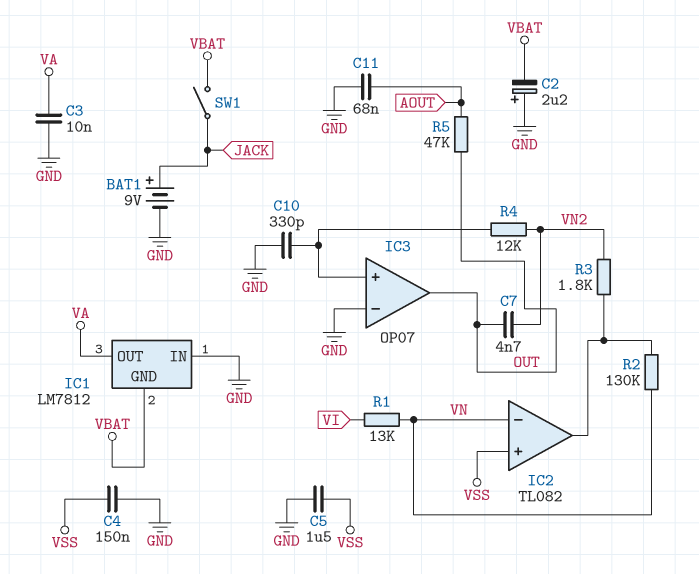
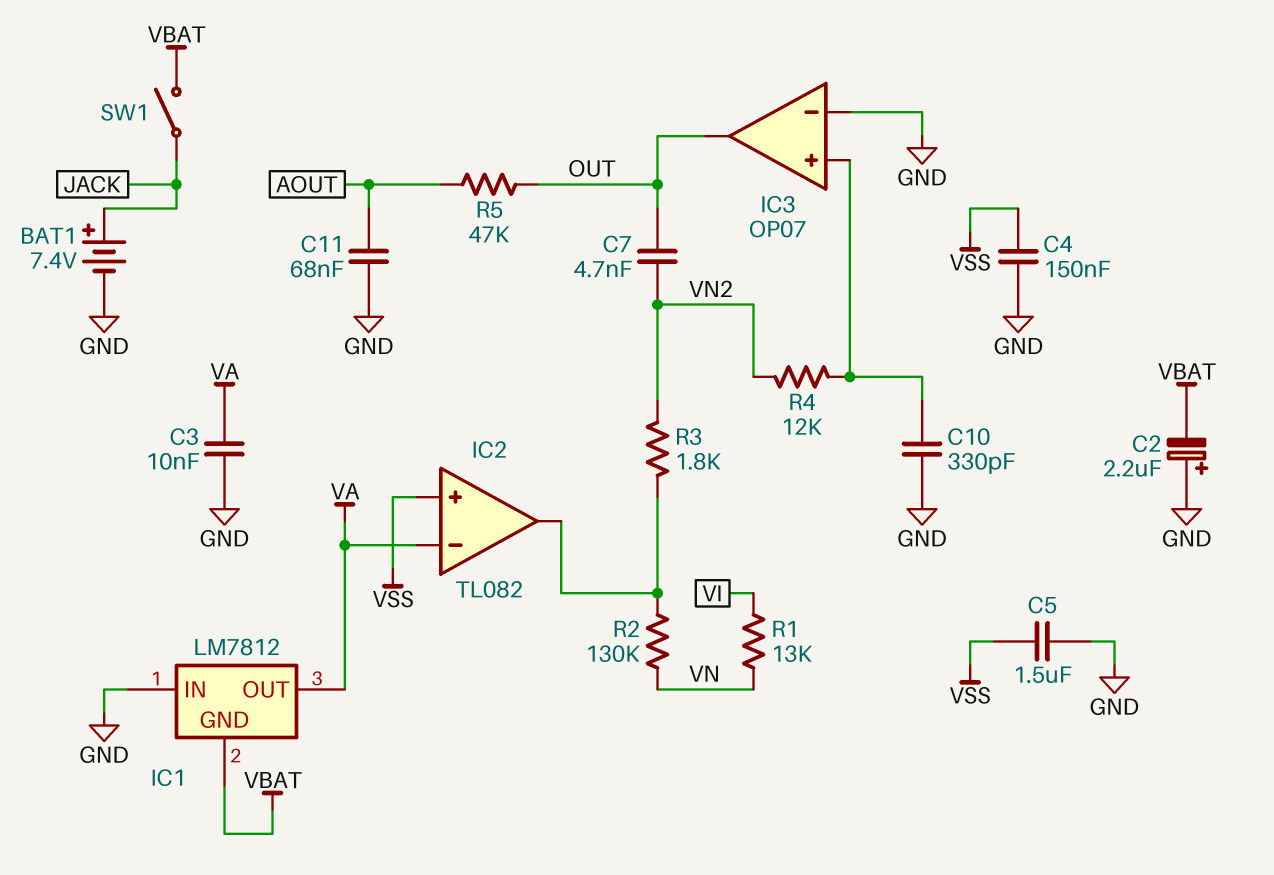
BAT1: 9V (plus JACK, minus GND) -> 7.4V (plus JACK, minus GND)
IC2 pin in-: VN -> VA

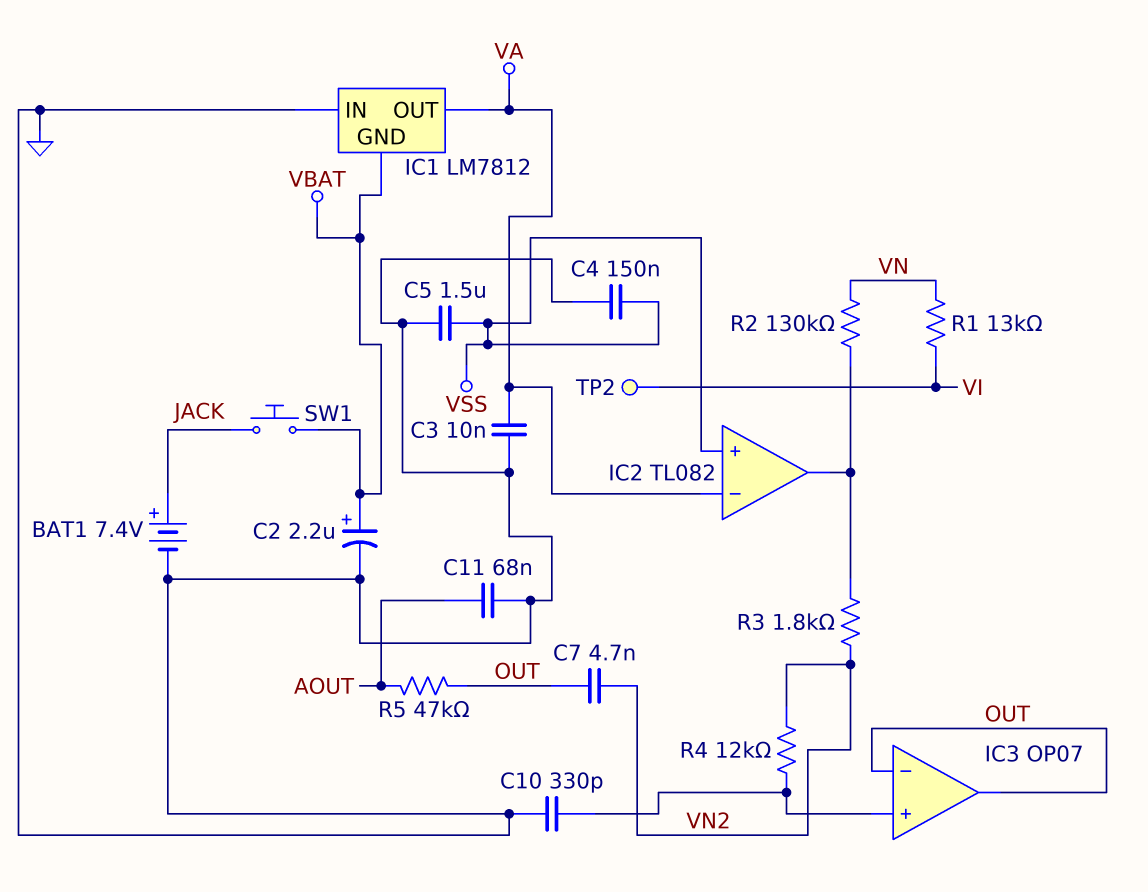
C2: 2.2uF (plus GND, minus VBAT) -> 2.2uF (plus VBAT, minus GND)
IC3 pin in-: GND -> OUT
SW1: switch (JACK, VBAT) -> button (JACK, VBAT)
TP2: none -> test point (VI)

